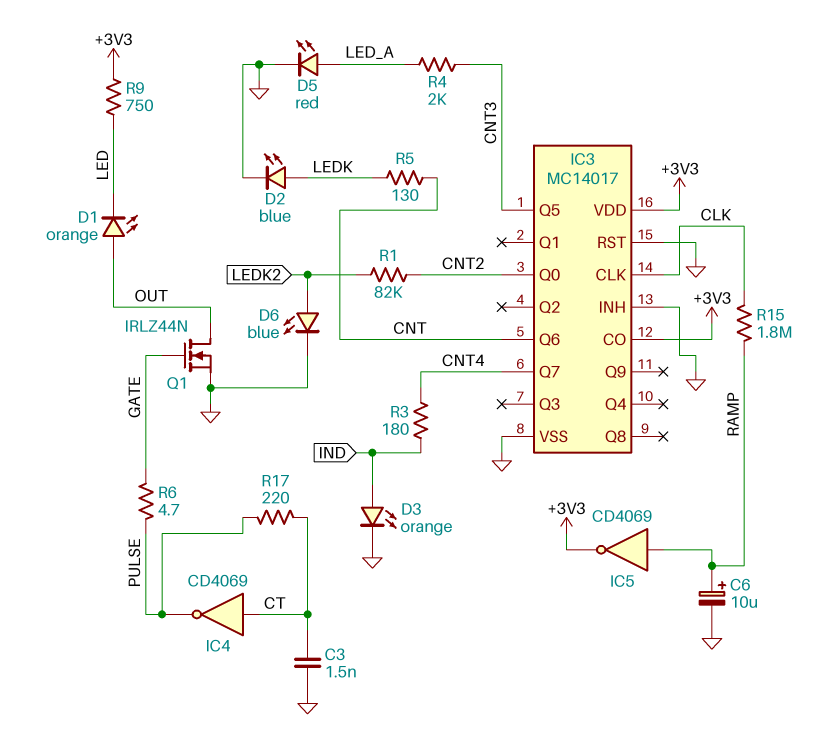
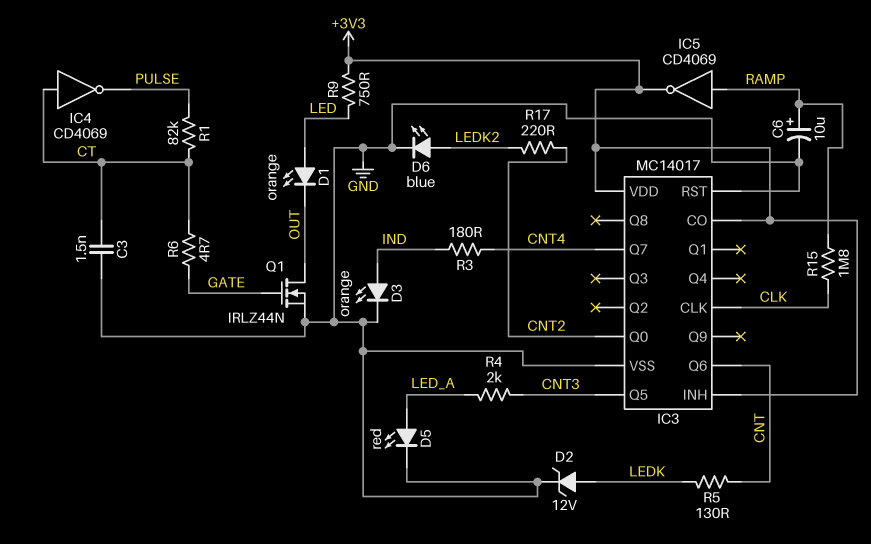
D1: LED orange (A OUT, K LED) -> LED orange (A LED, K OUT)
D2: LED blue (A LEDK, K GND) -> zener 12V (A LEDK, K GND)
IC3 pin INH: GND -> +3V3
R1: 82k (CNT2, LEDK2) -> 82k (CT, PULSE)
R6: 4.7 (GATE, PULSE) -> 4.7 (CT, GATE)
R17: 220 (CT, PULSE) -> 220 (CNT2, LEDK2)

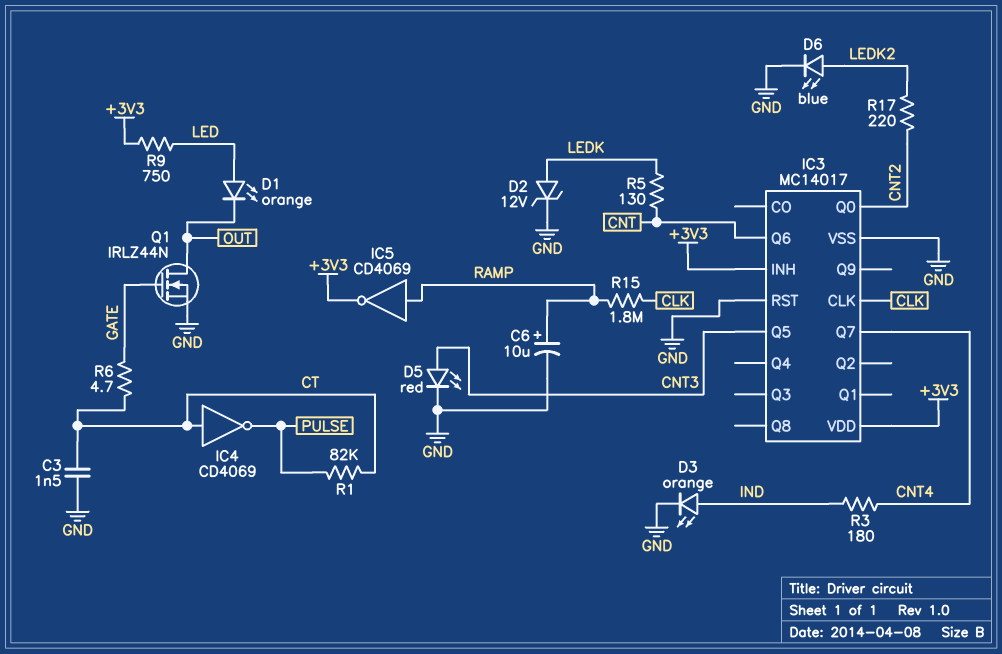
D5: LED red (A LED_A, K GND) -> LED red (A CNT3, K GND)
IC3 pin CO: +3V3 -> none
R4: 2k (CNT3, LED_A) -> none

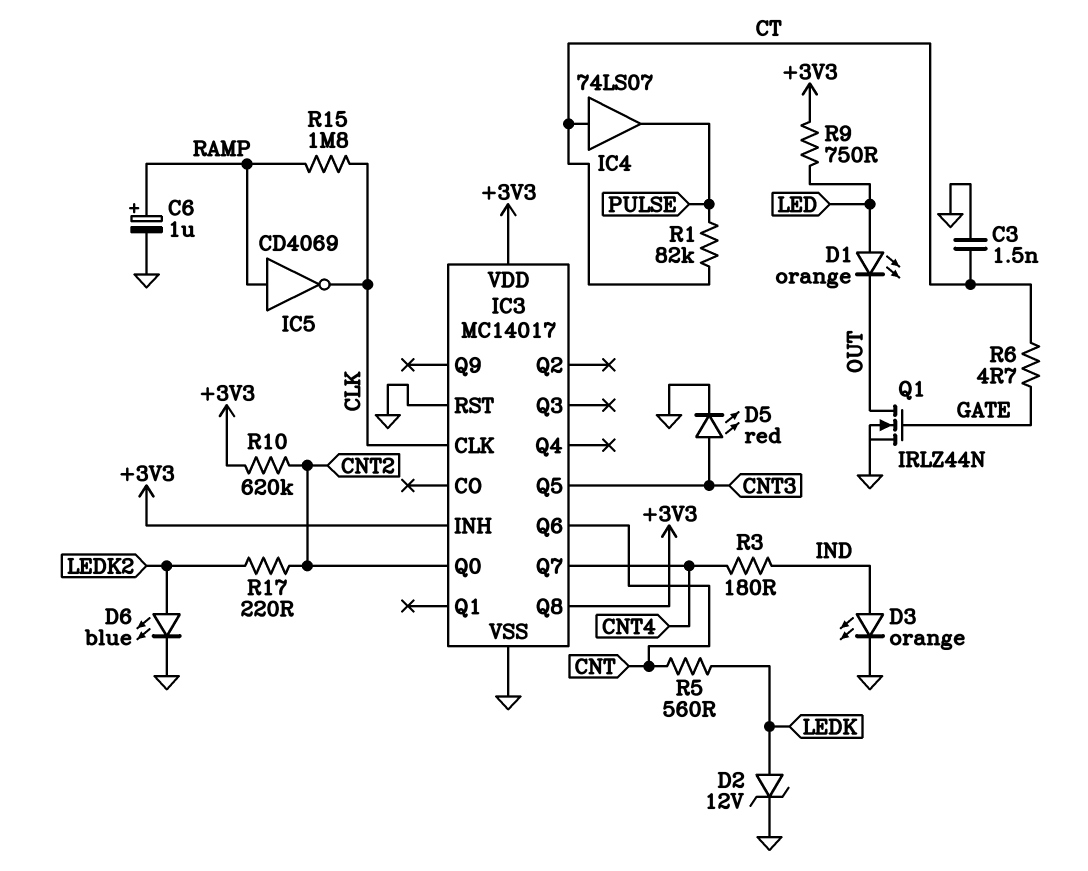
C6: 10uF (plus RAMP, minus GND) -> 1uF (plus RAMP, minus GND)
IC3 pin Q8: none -> +3V3
IC4: NOT CD4069 (in CT, out PULSE) -> buffer 74LS07 (in CT, out PULSE)
IC5: NOT CD4069 (in RAMP, out +3V3) -> NOT CD4069 (in RAMP, out CLK)
R5: 130 (CNT, LEDK) -> 560 (CNT, LEDK)
R10: none -> 620k (+3V3, CNT2)

